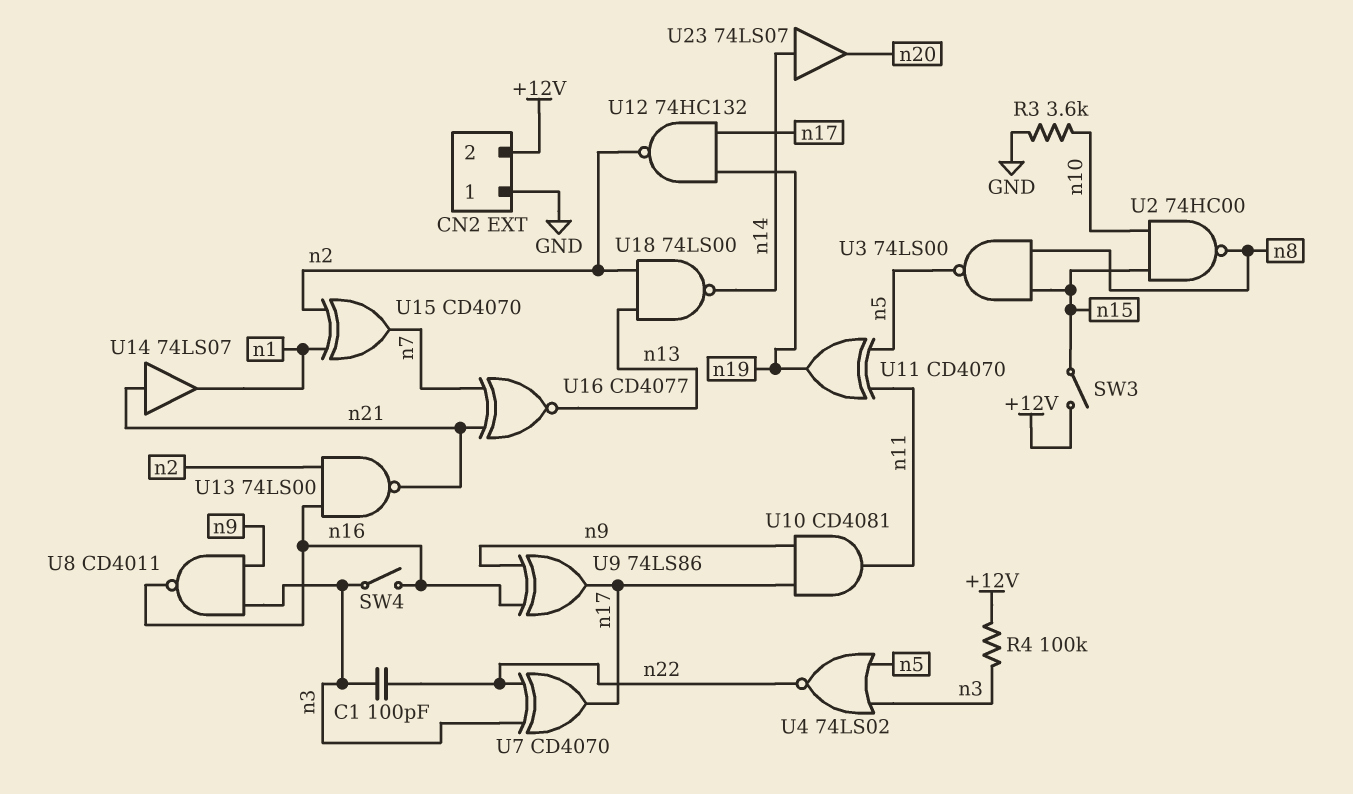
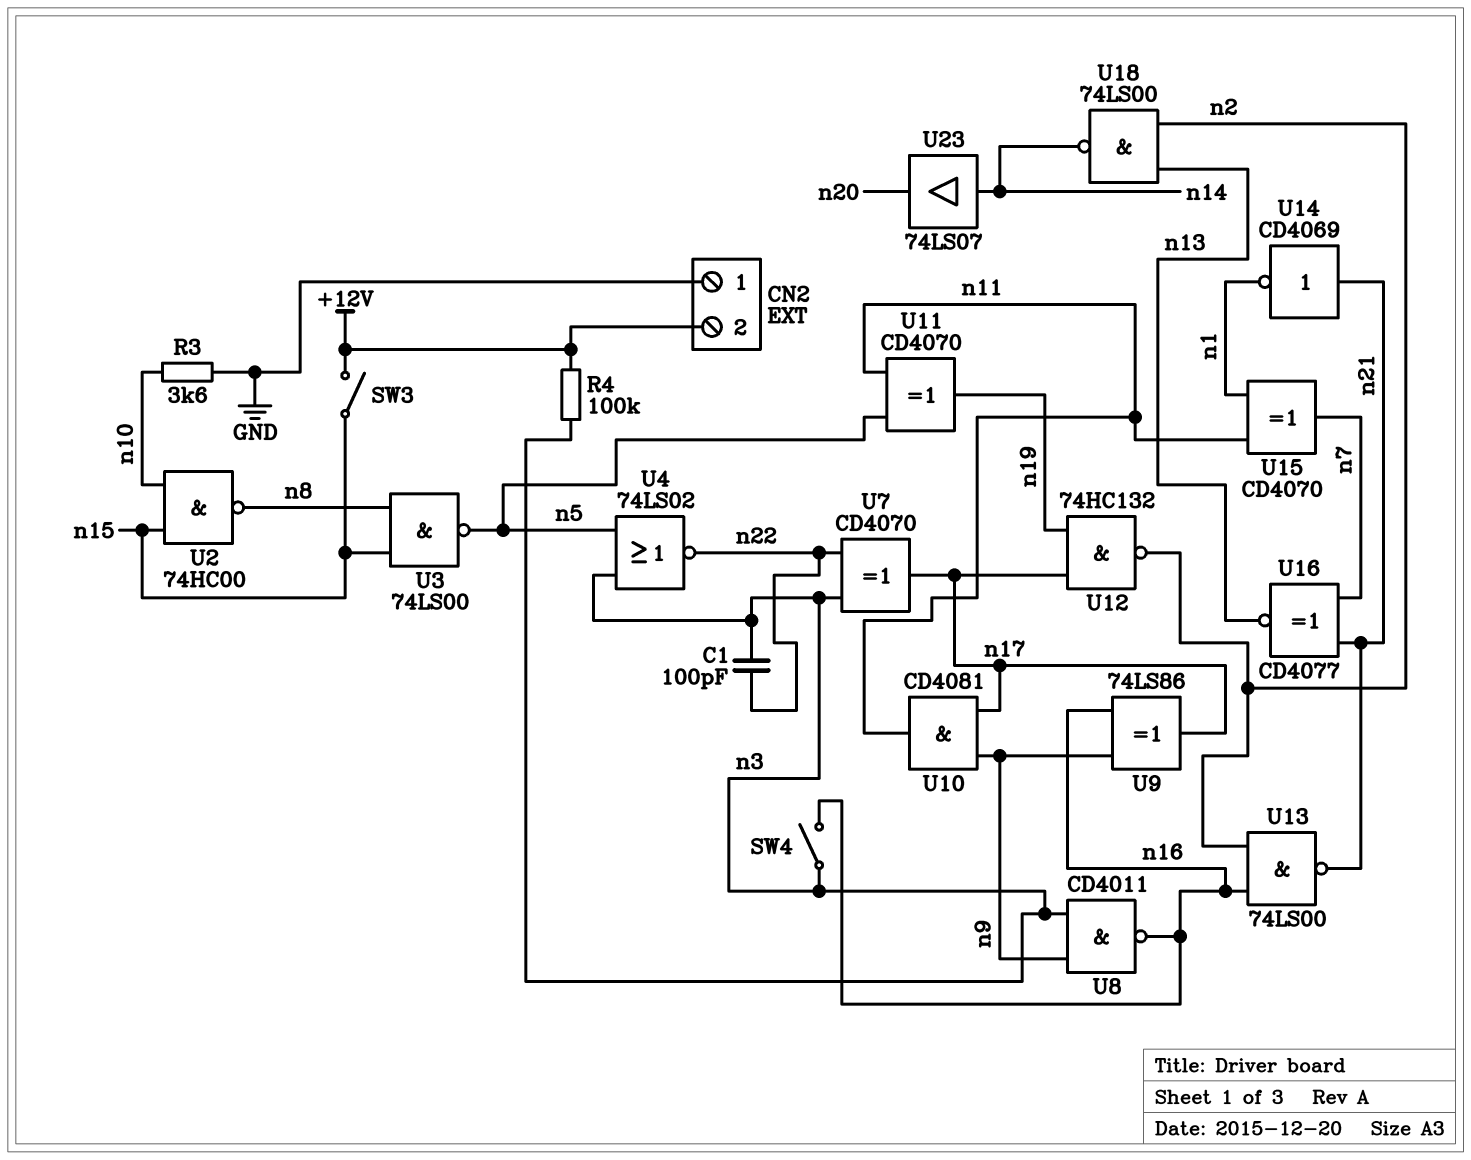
U14: buffer 74LS07 (in n21, out n1) -> NOT CD4069 (in n21, out n1)
U15: XOR CD4070 (in n1, in n2, out n7) -> XOR CD4070 (in n1, in n11, out n7)

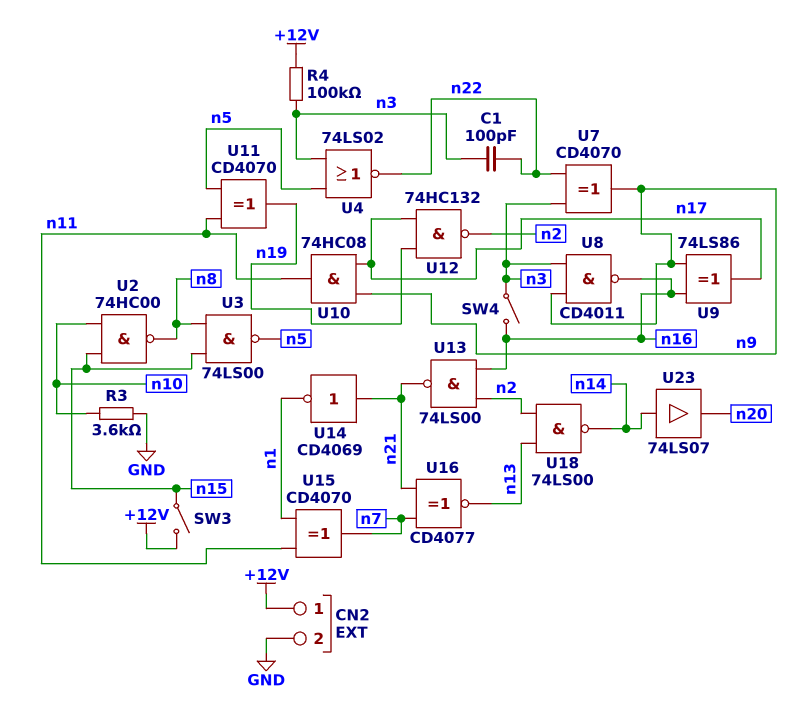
CN2 pin 1: GND -> +12V
CN2 pin 2: +12V -> GND
U7: XOR CD4070 (in n3, in n22, out n17) -> XOR CD4070 (in n3, in n22, out n9)
U10: AND CD4081 (in n9, in n17, out n11) -> AND 74HC08 (in n9, in n17, out n11)

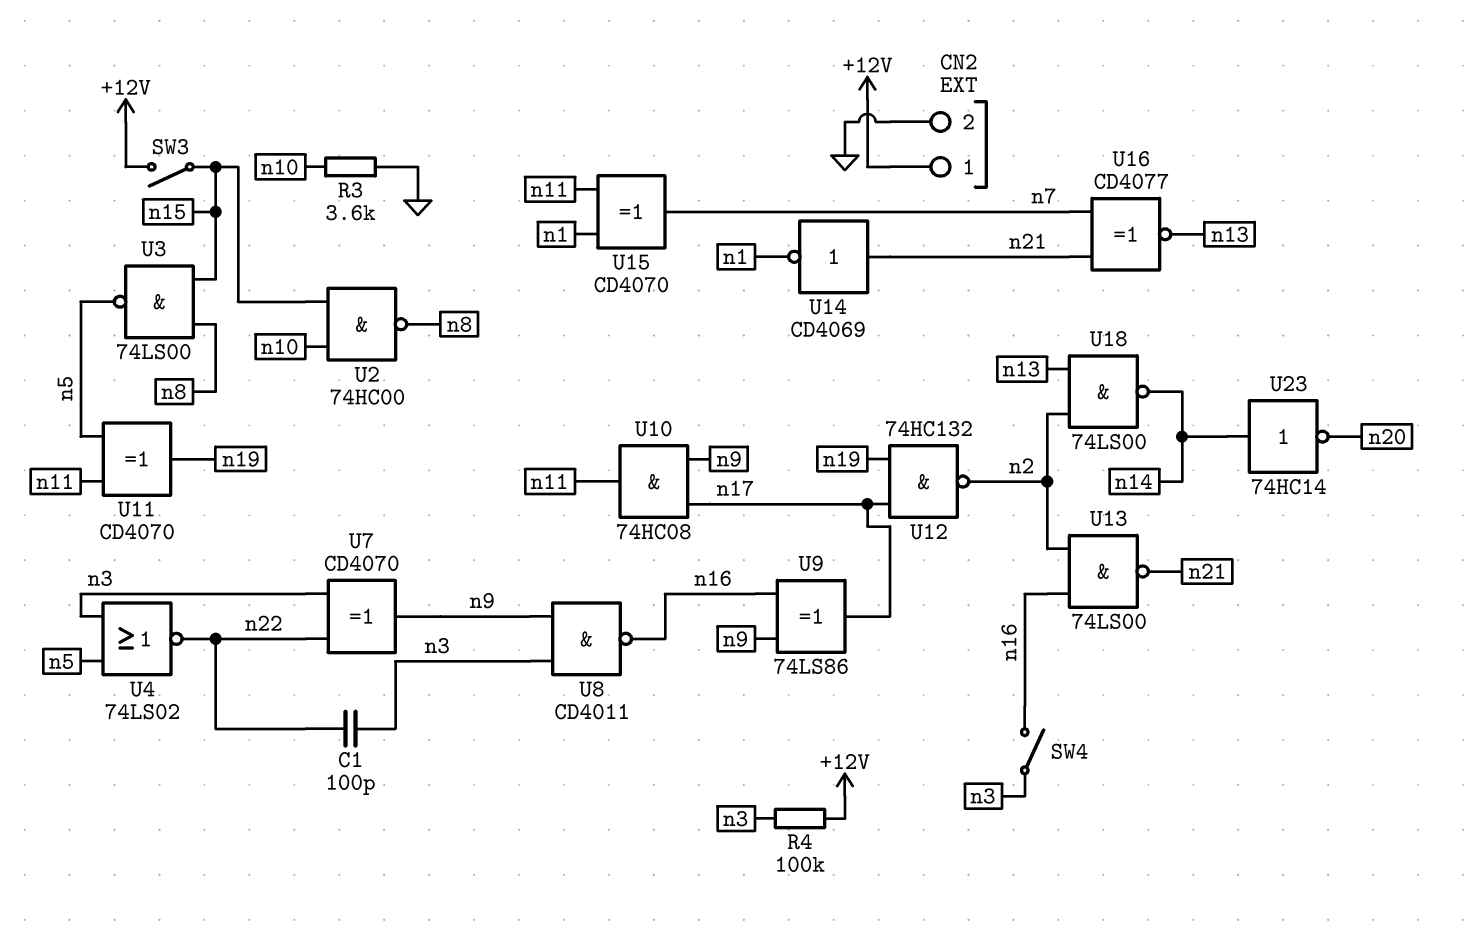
U23: buffer 74LS07 (in n14, out n20) -> NOT 74HC14 (in n14, out n20)

